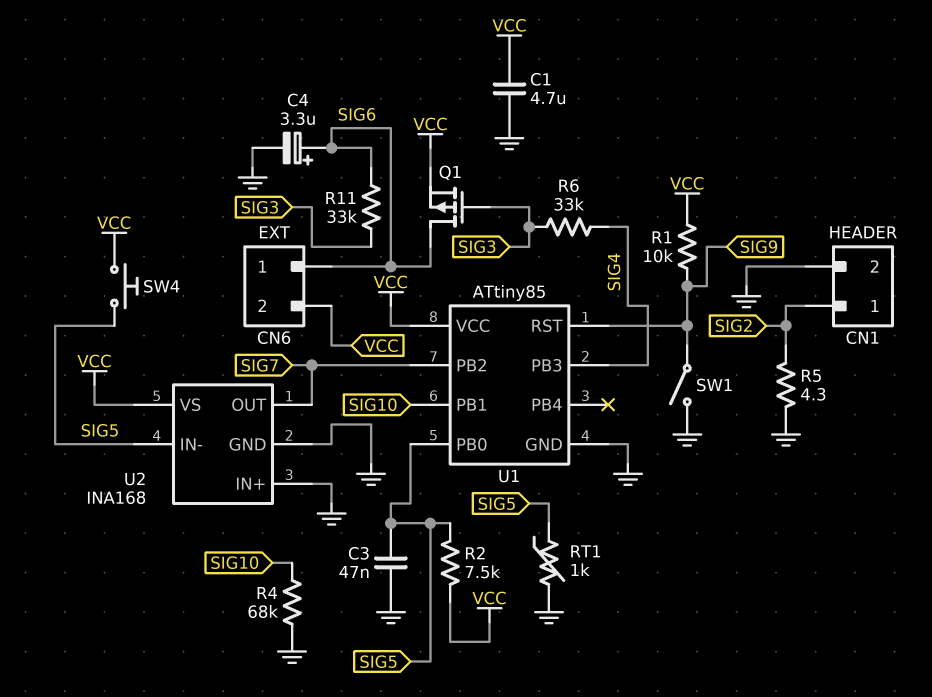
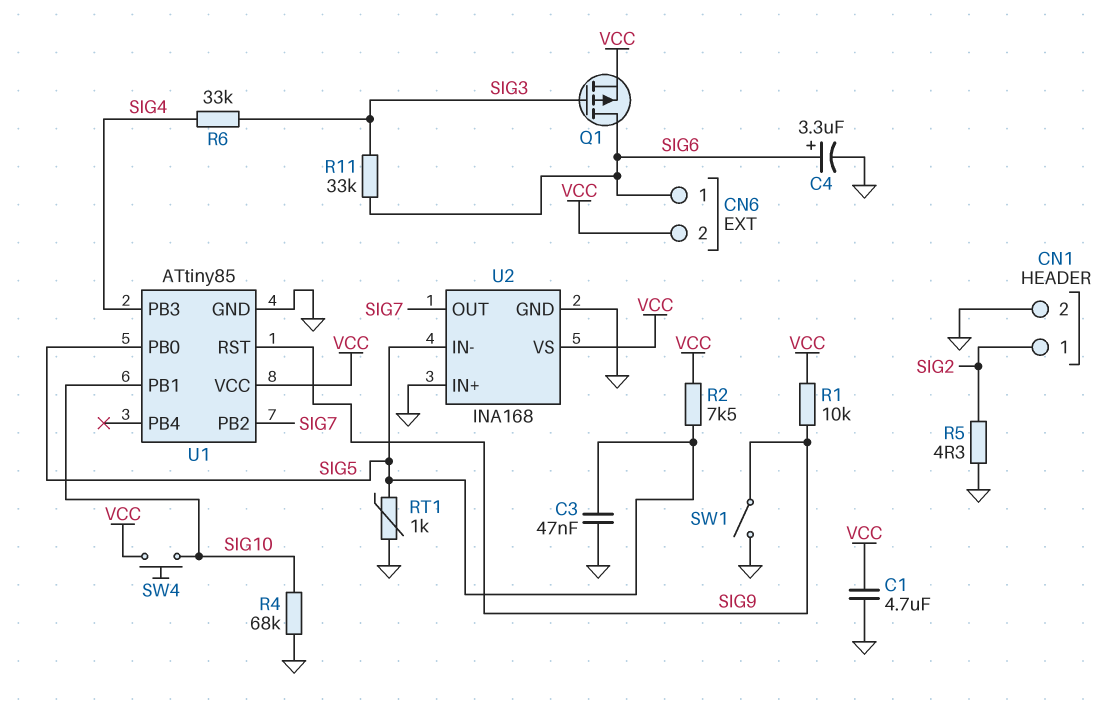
SW4: button (SIG5, VCC) -> button (SIG10, VCC)

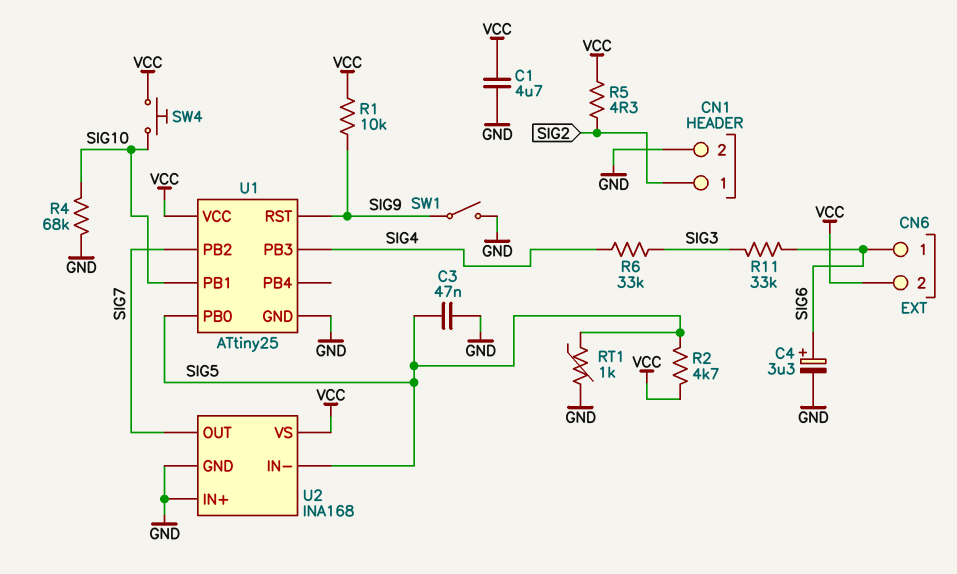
Q1: PMOS (G SIG3, D SIG6, S VCC) -> none
R2: 7.5k (SIG5, VCC) -> 4.7k (SIG5, VCC)
R5: 4.3 (GND, SIG2) -> 4.3 (SIG2, VCC)
U1: ATtiny85 -> ATtiny25

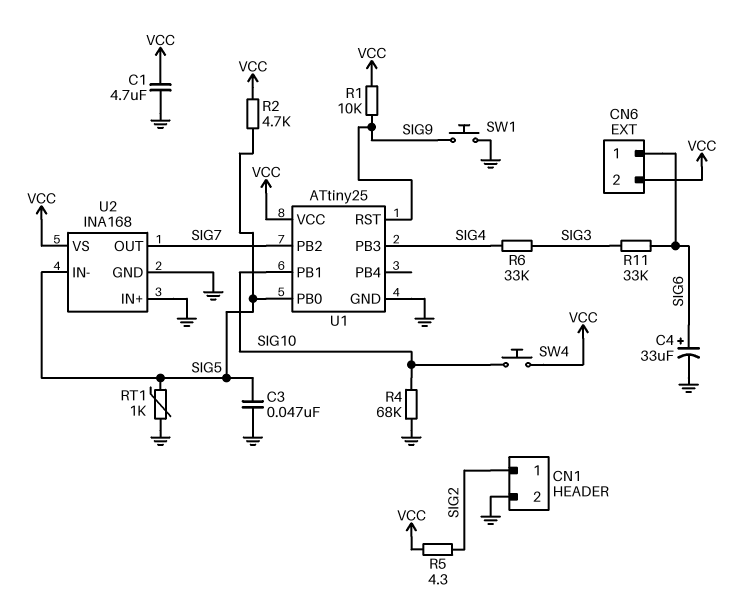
C4: 3.3uF (plus SIG6, minus GND) -> 33uF (plus SIG6, minus GND)
SW1: switch (GND, SIG9) -> button (GND, SIG9)

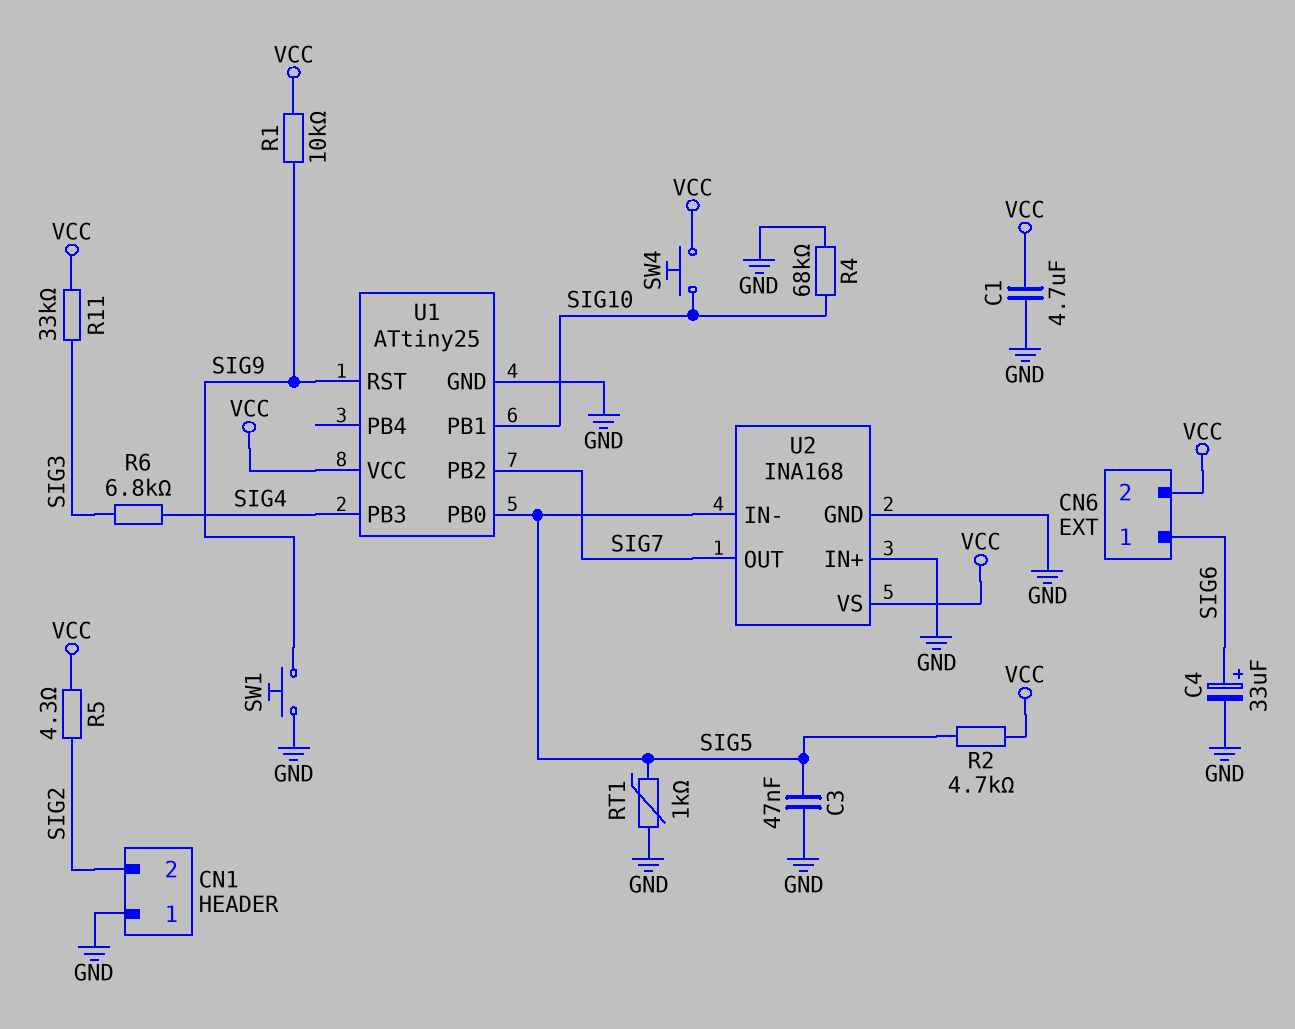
CN1 pin 1: SIG2 -> GND
CN1 pin 2: GND -> SIG2
R6: 33k (SIG3, SIG4) -> 6.8k (SIG3, SIG4)
R11: 33k (SIG3, SIG6) -> 33k (SIG3, VCC)

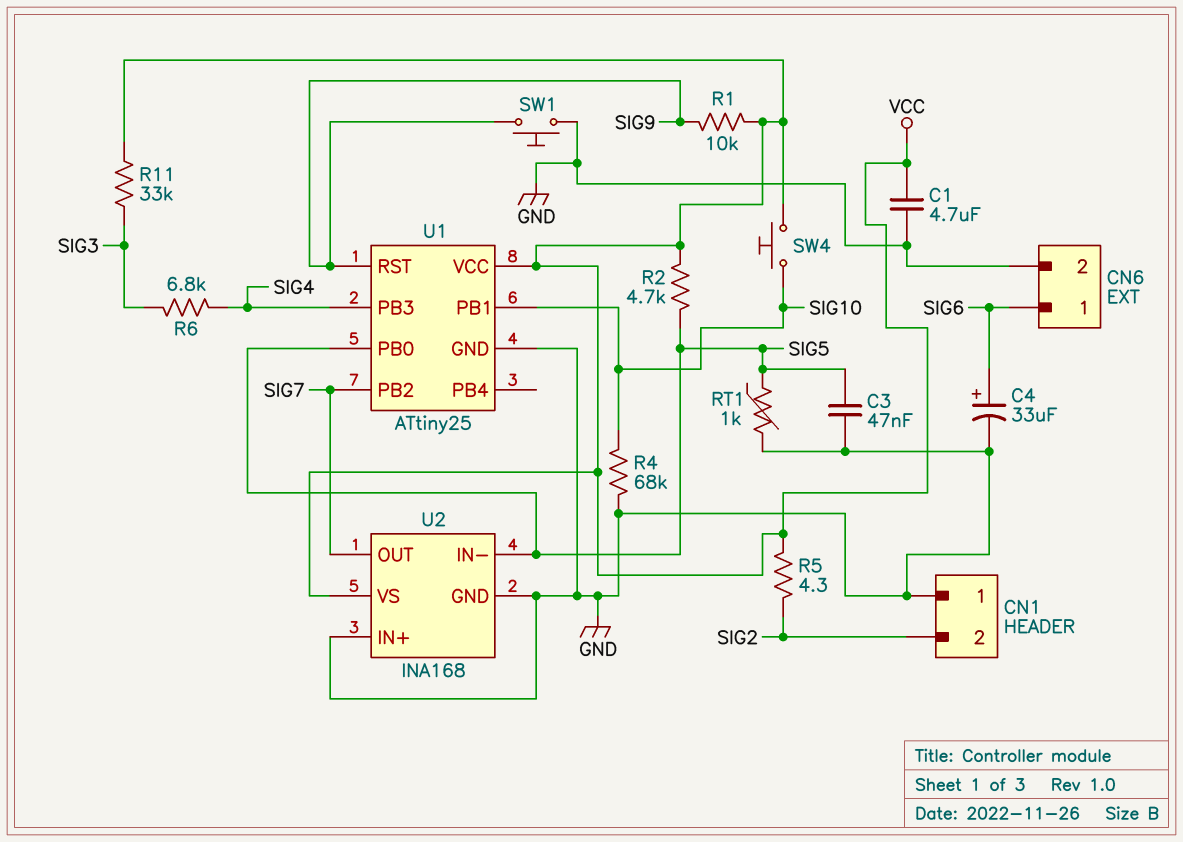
CN6 pin 2: VCC -> GND

